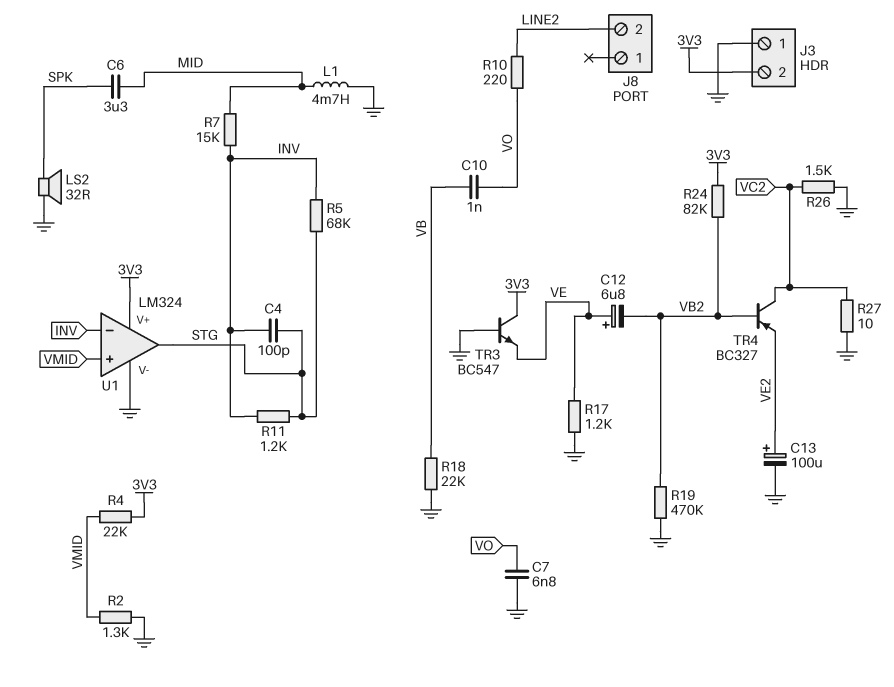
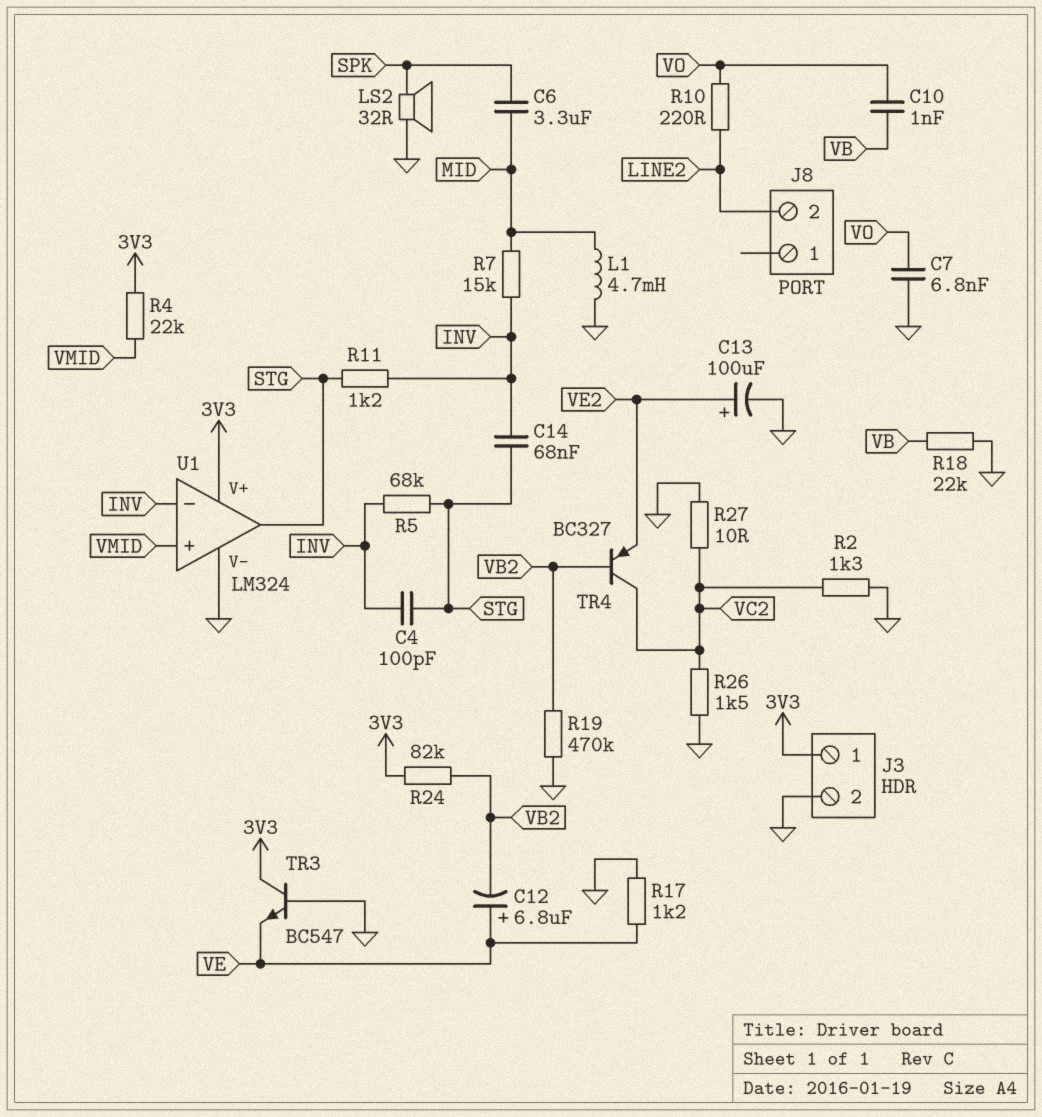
C14: none -> 68nF (INV, STG)
J3 pin 1: GND -> 3V3
J3 pin 2: 3V3 -> GND
R2: 1.3k (GND, VMID) -> 1.3k (GND, VC2)

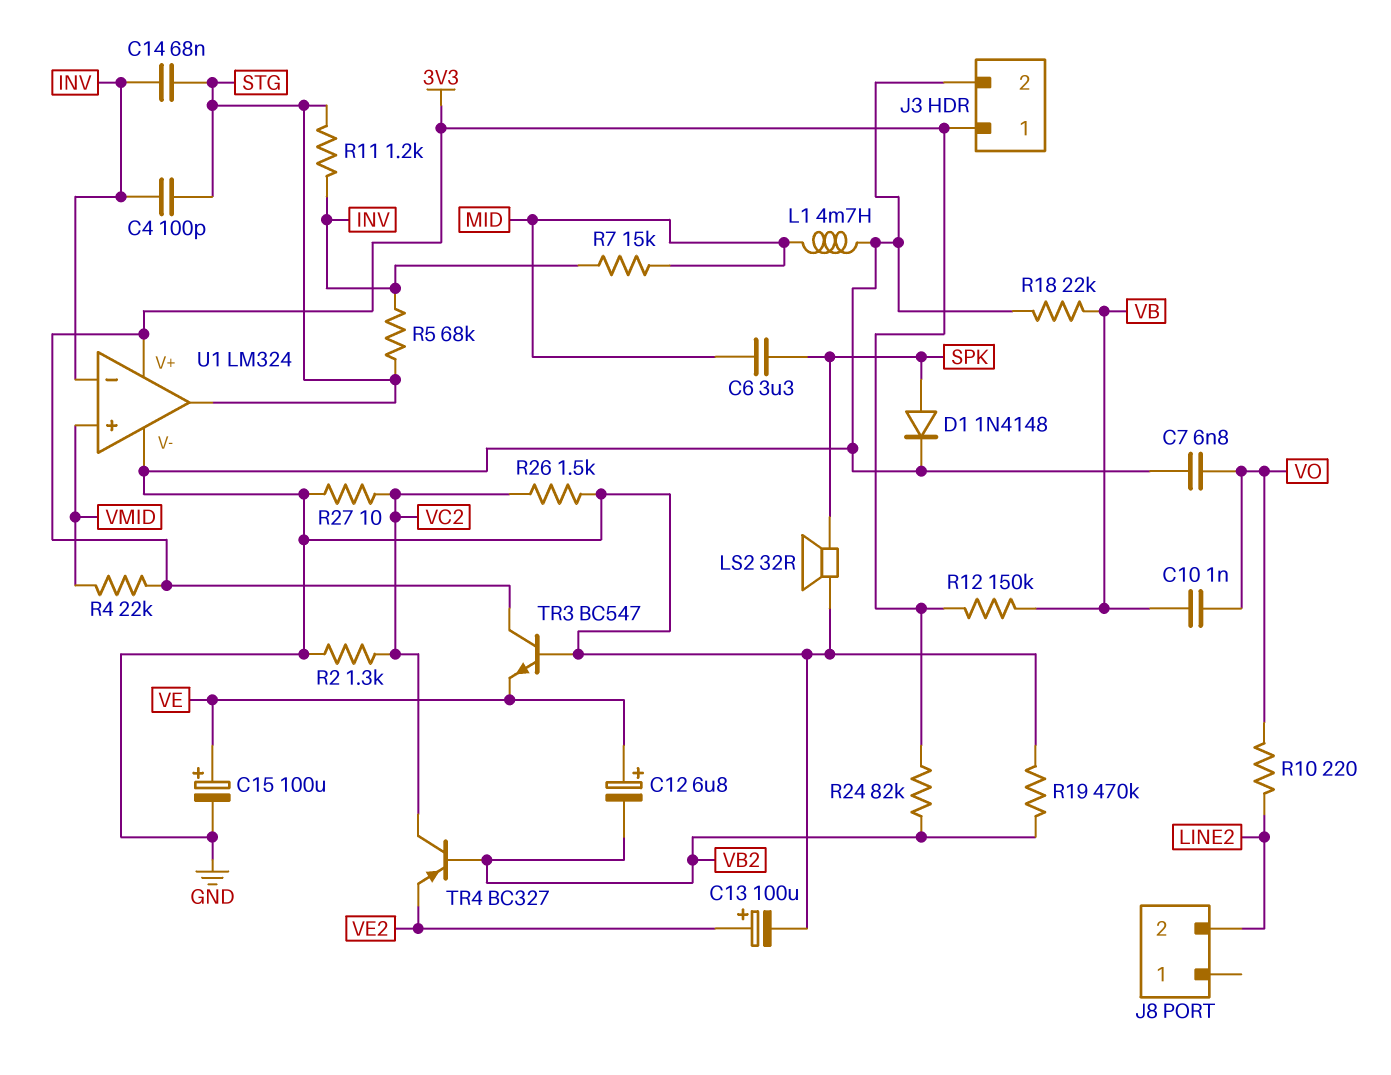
C15: none -> 100uF (plus VE, minus GND)
D1: none -> diode 1N4148 (A SPK, K GND)
R12: none -> 150k (3V3, VB)
R17: 1.2k (GND, VE) -> none

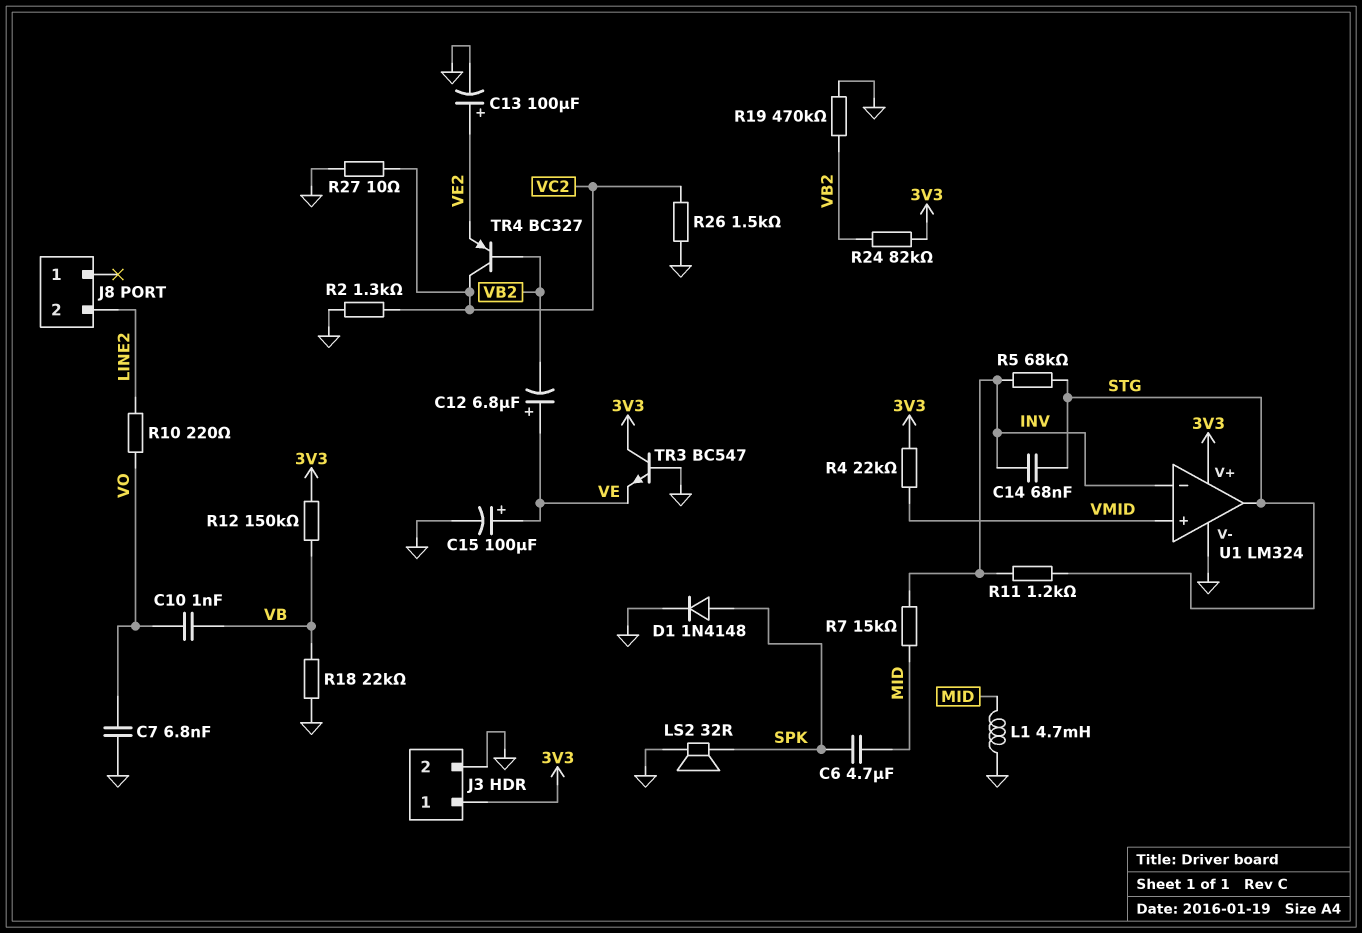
C4: 100pF (INV, STG) -> none
C6: 3.3uF (MID, SPK) -> 4.7uF (MID, SPK)

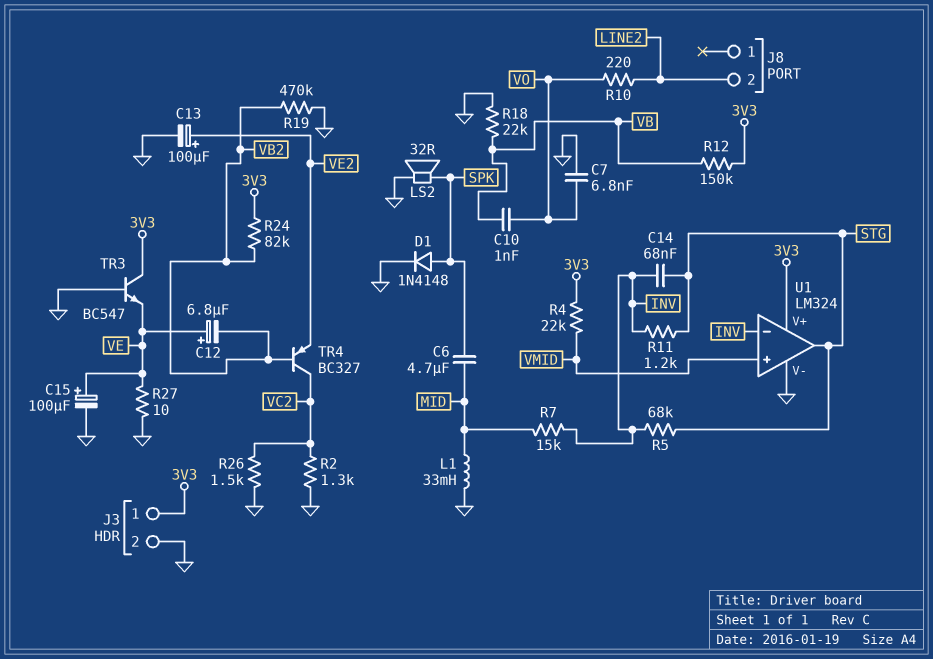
L1: 4.7mH (GND, MID) -> 33mH (GND, MID)
R27: 10 (GND, VC2) -> 10 (GND, VE)

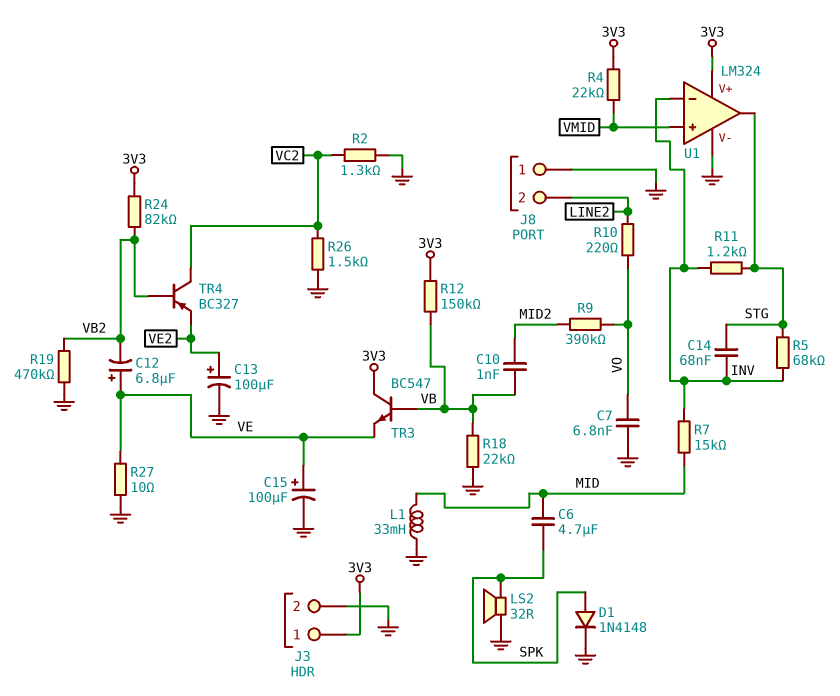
C10: 1nF (VB, VO) -> 1nF (MID2, VB)
J8 pin 1: none -> GND
R9: none -> 390k (MID2, VO)
TR3: NPN BC547 (B GND, C 3V3, E VE) -> NPN BC547 (B VB, C 3V3, E VE)

